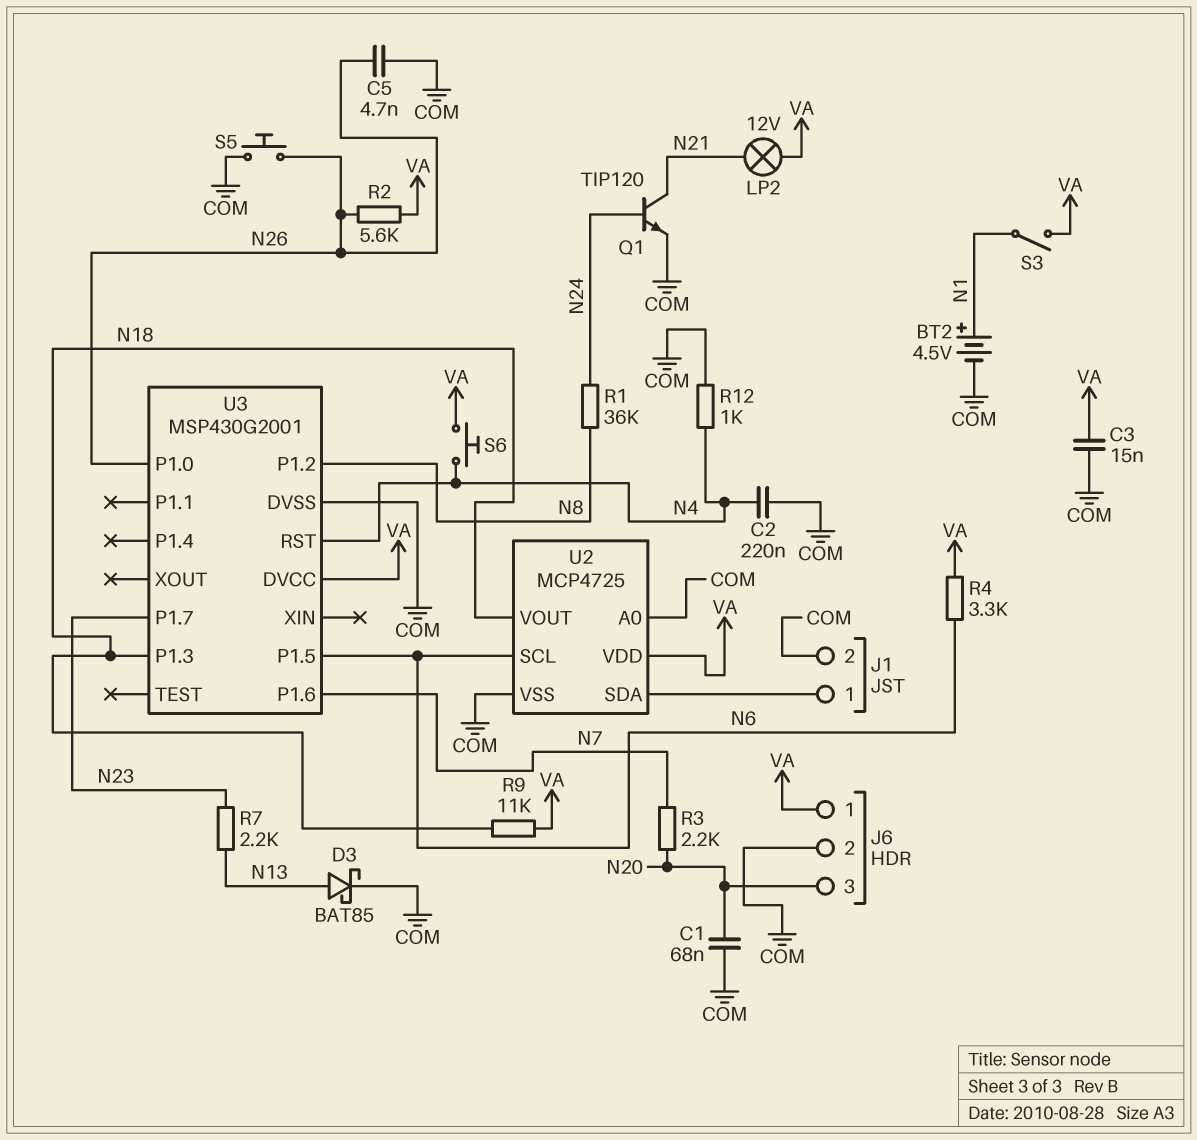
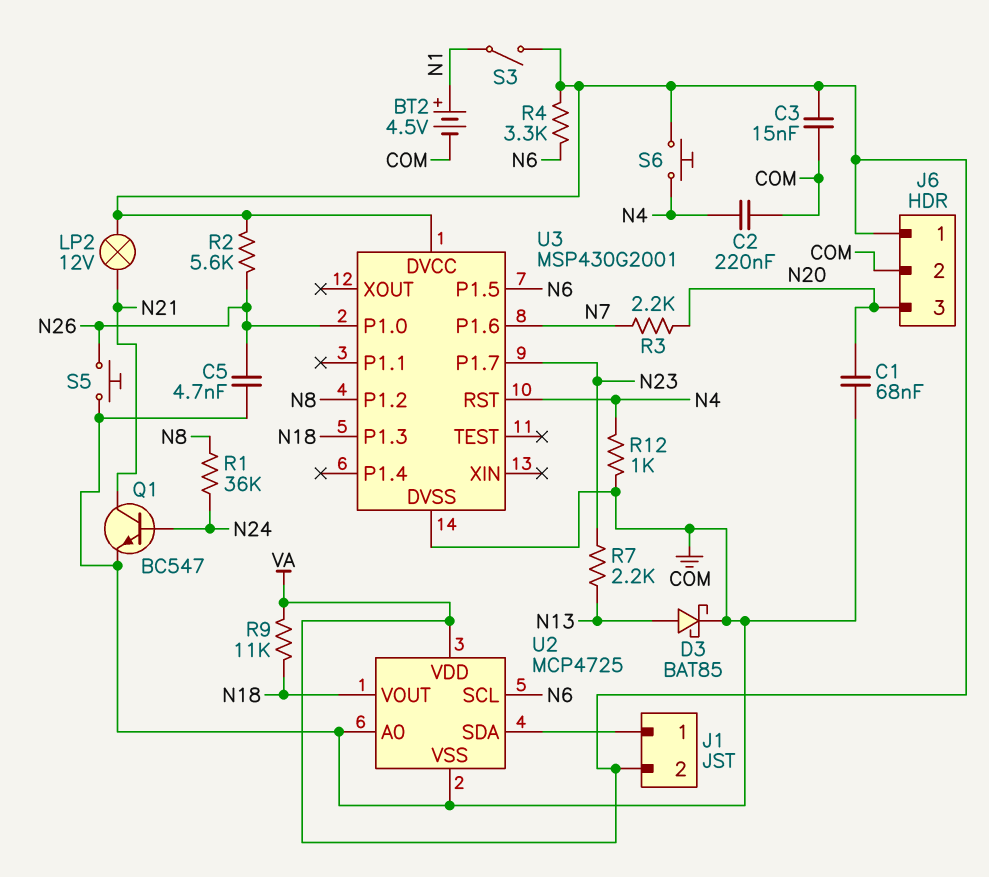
J1 pin 2: COM -> VA
Q1: NPN TIP120 (B N24, C N21, E COM) -> NPN BC547 (B N24, C N21, E COM)

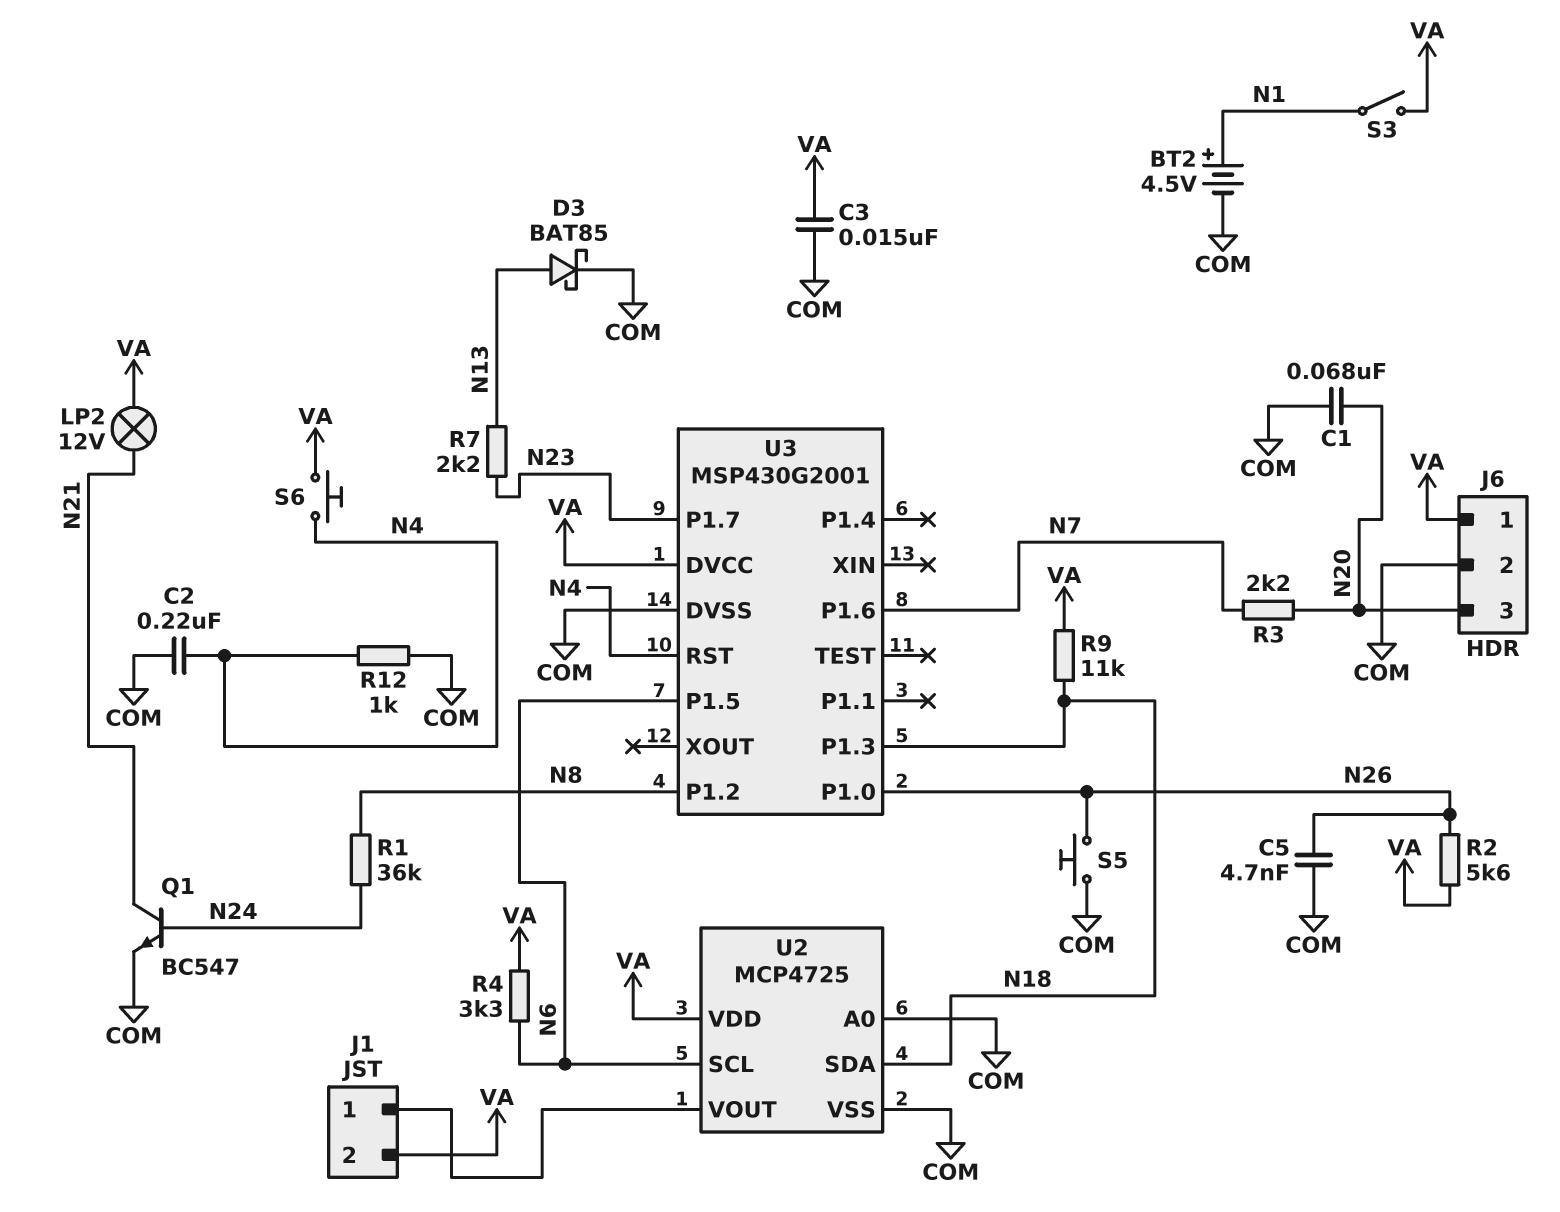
U2 pin SDA: J1/1 -> N18
U2 pin VOUT: N18 -> J1/1

